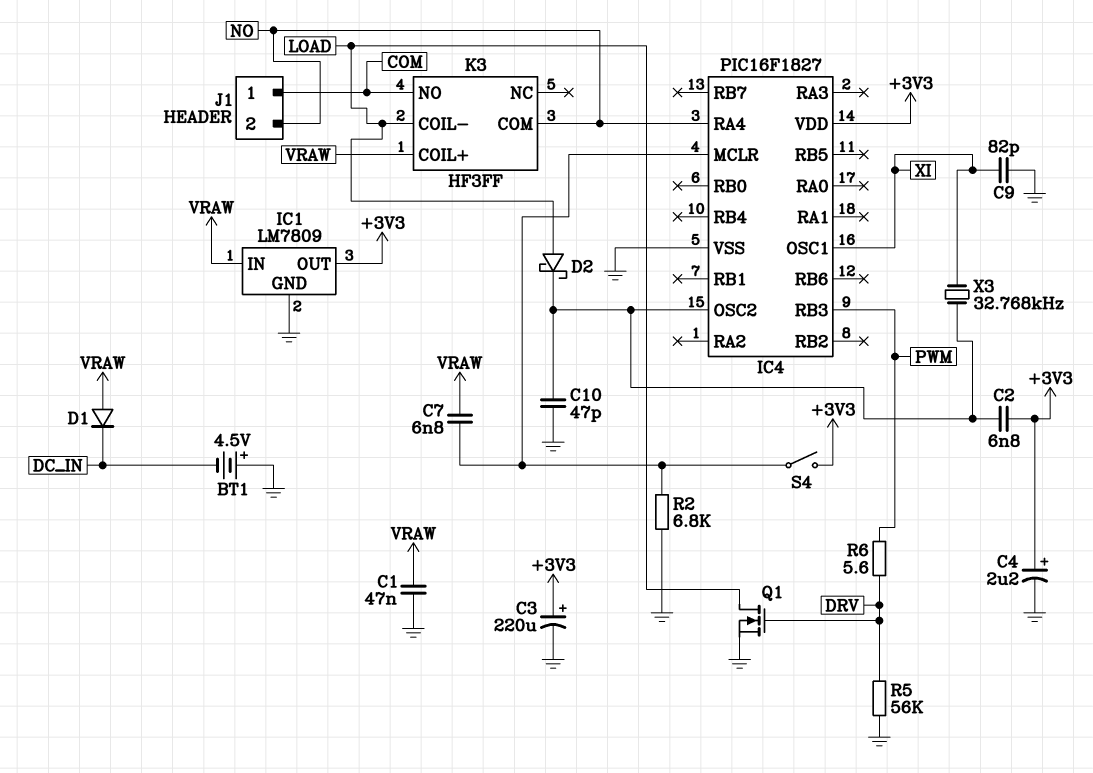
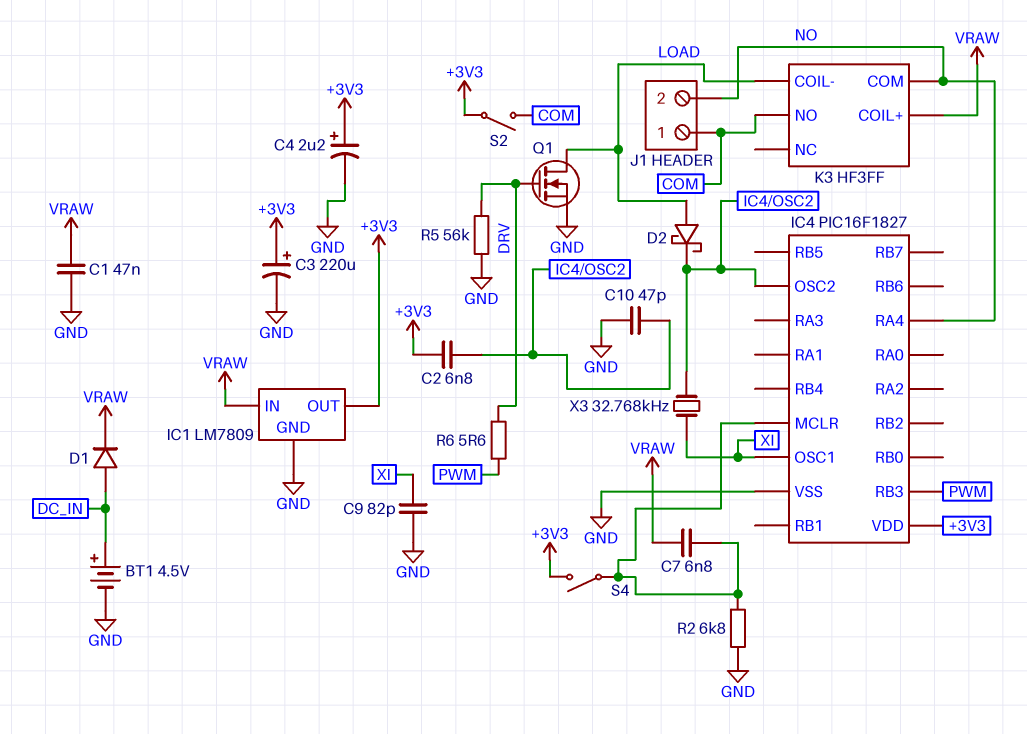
BT1: 4.5V (plus GND, minus DC_IN) -> 4.5V (plus DC_IN, minus GND)
D1: diode (A VRAW, K DC_IN) -> diode (A DC_IN, K VRAW)
S2: none -> switch (+3V3, COM)

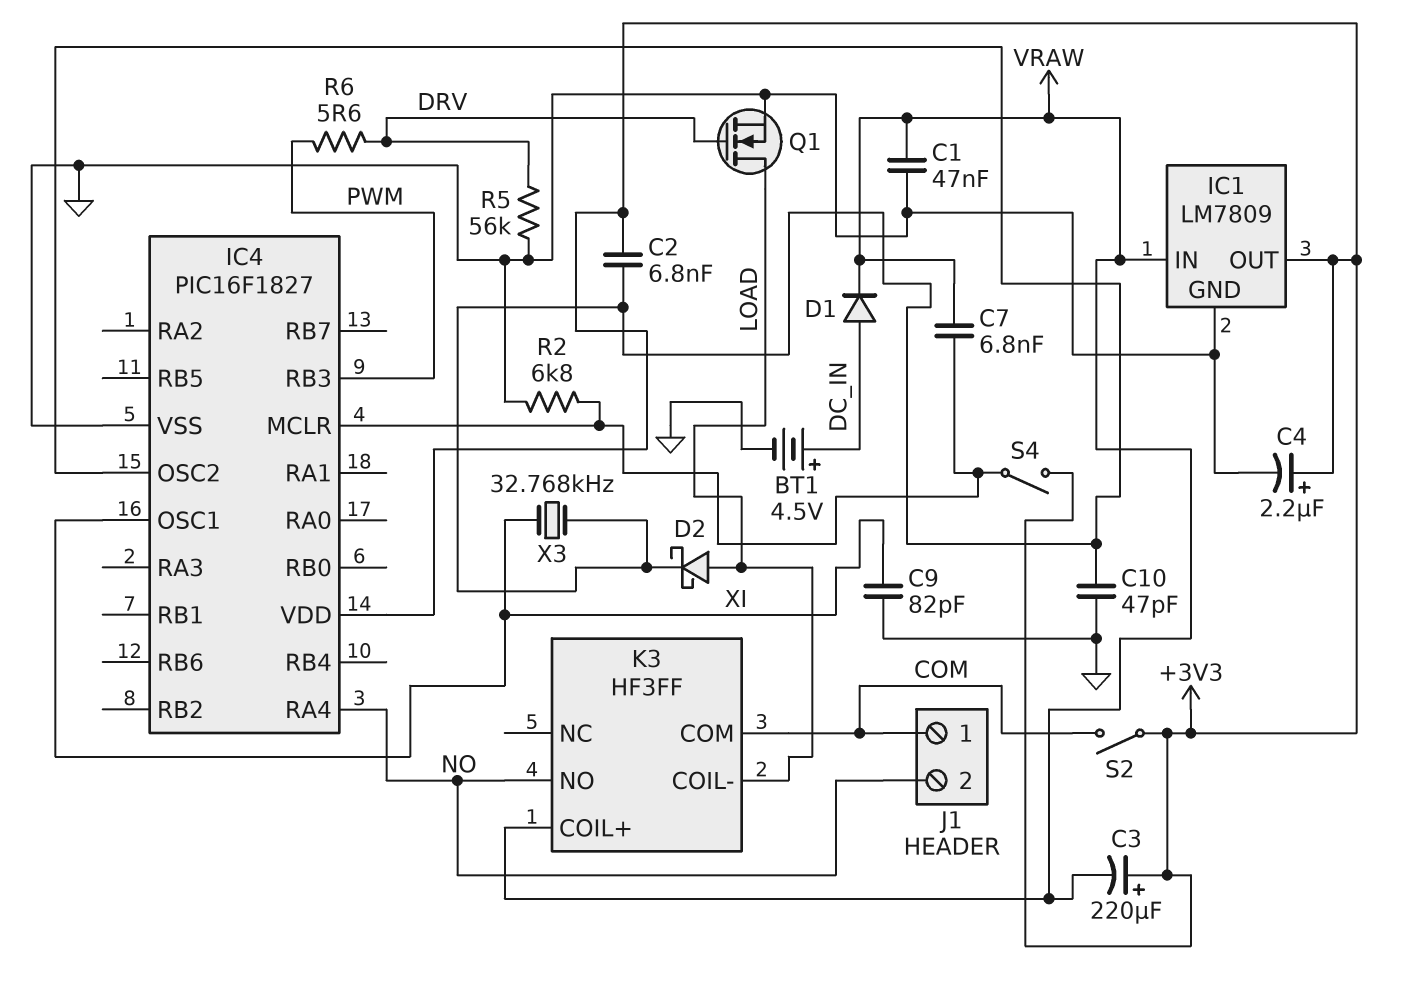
C3: 220uF (plus +3V3, minus GND) -> 220uF (plus +3V3, minus VRAW)
K3 pin COM: NO -> COM
K3 pin NO: COM -> NO

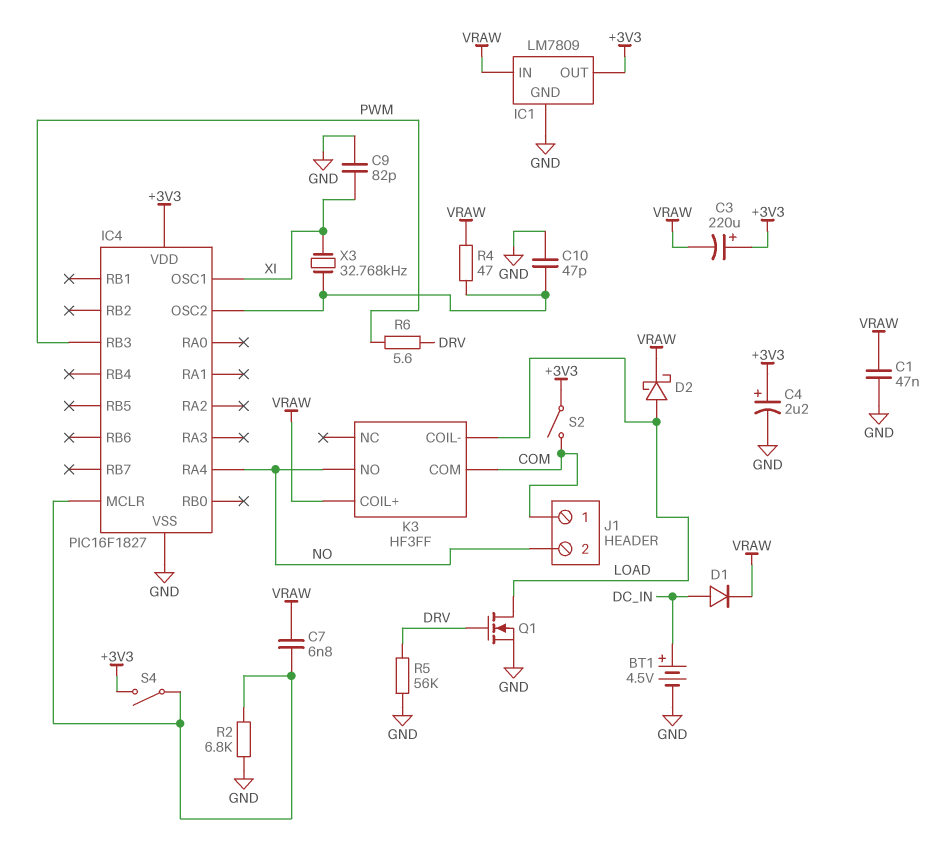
C2: 6.8nF (+3V3, IC4/OSC2) -> none
D2: schottky (A LOAD, K IC4/OSC2) -> schottky (A LOAD, K VRAW)
R4: none -> 47 (IC4/OSC2, VRAW)

